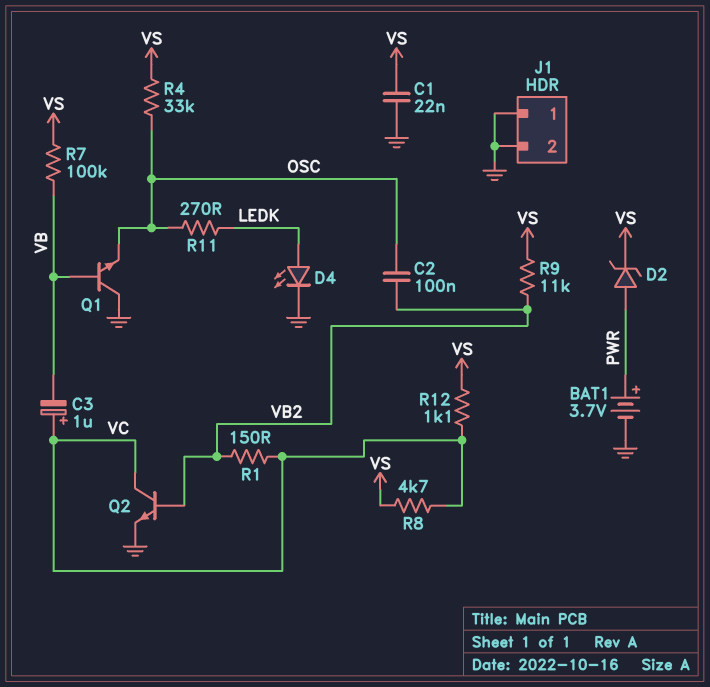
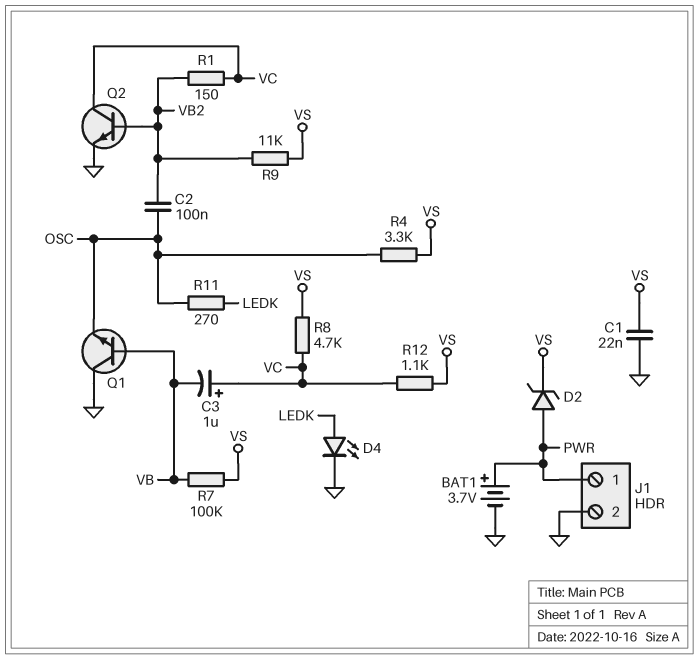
J1 pin 1: GND -> PWR
R4: 33k (OSC, VS) -> 3.3k (OSC, VS)

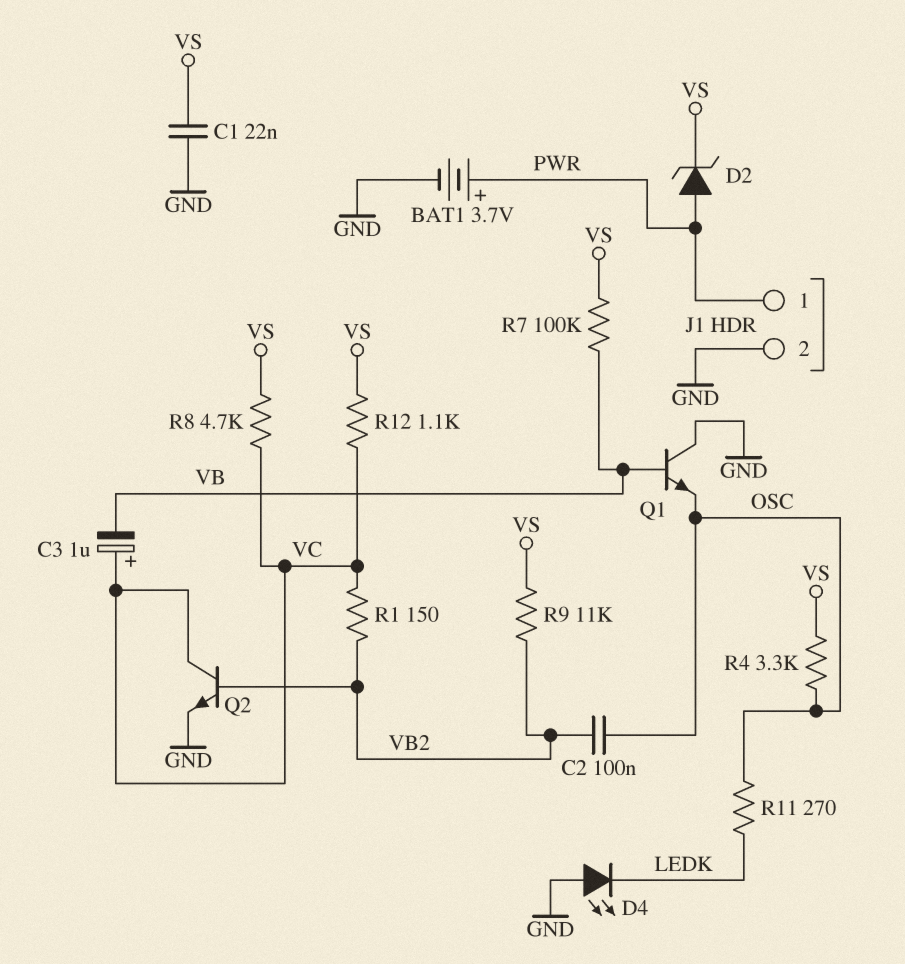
D4: LED (A LEDK, K GND) -> LED (A GND, K LEDK)

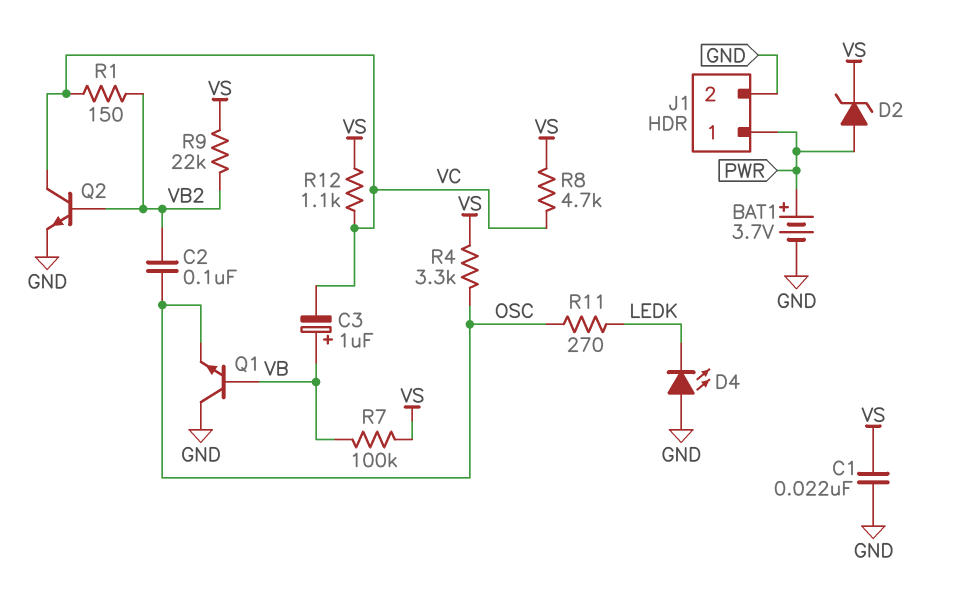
C3: 1uF (plus VC, minus VB) -> 1uF (plus VB, minus VC)
R9: 11k (VB2, VS) -> 22k (VB2, VS)

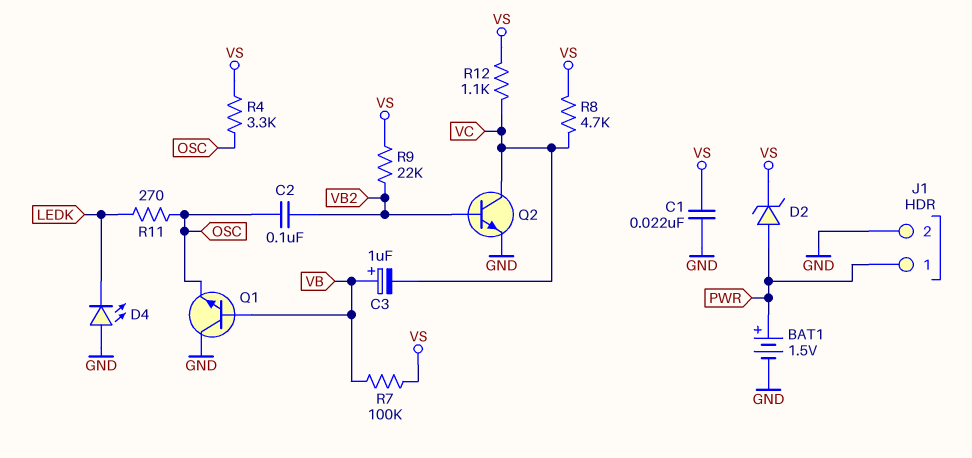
BAT1: 3.7V (plus PWR, minus GND) -> 1.5V (plus PWR, minus GND)
R1: 150 (VB2, VC) -> none

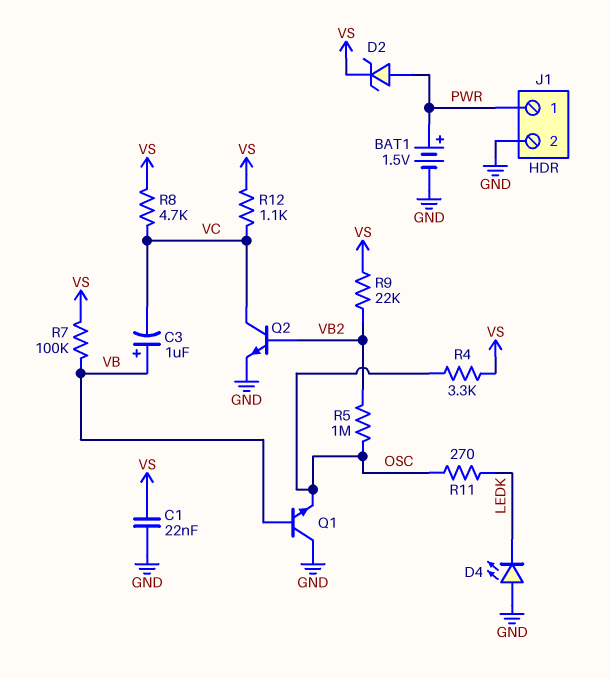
C2: 100nF (OSC, VB2) -> none
R5: none -> 1M (OSC, VB2)

